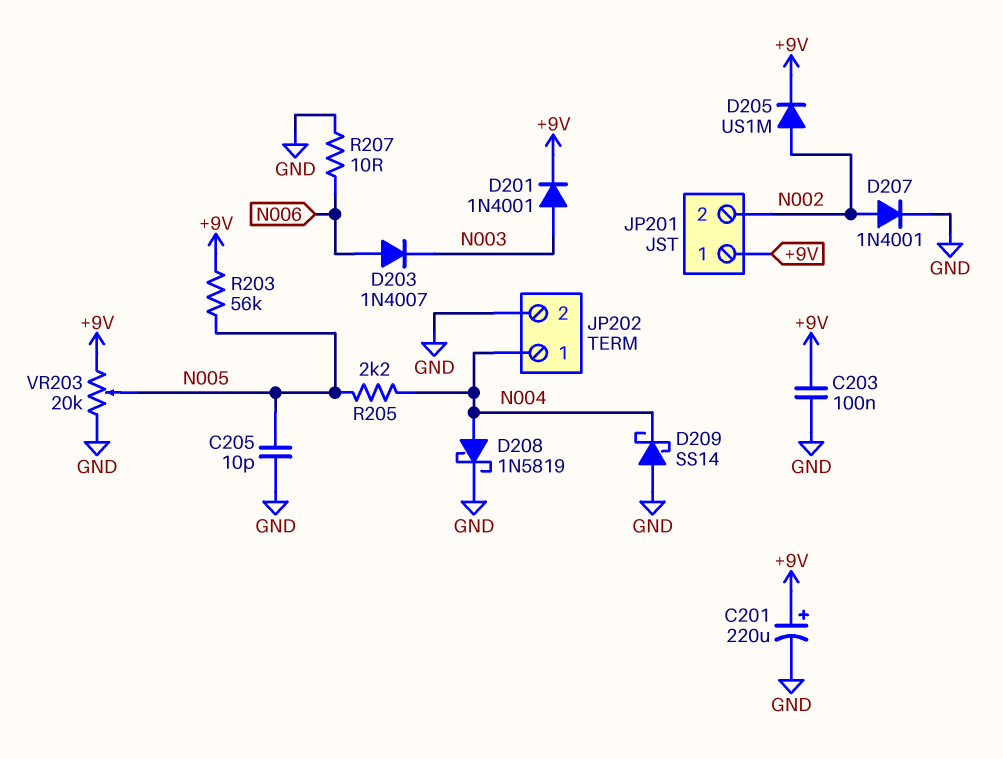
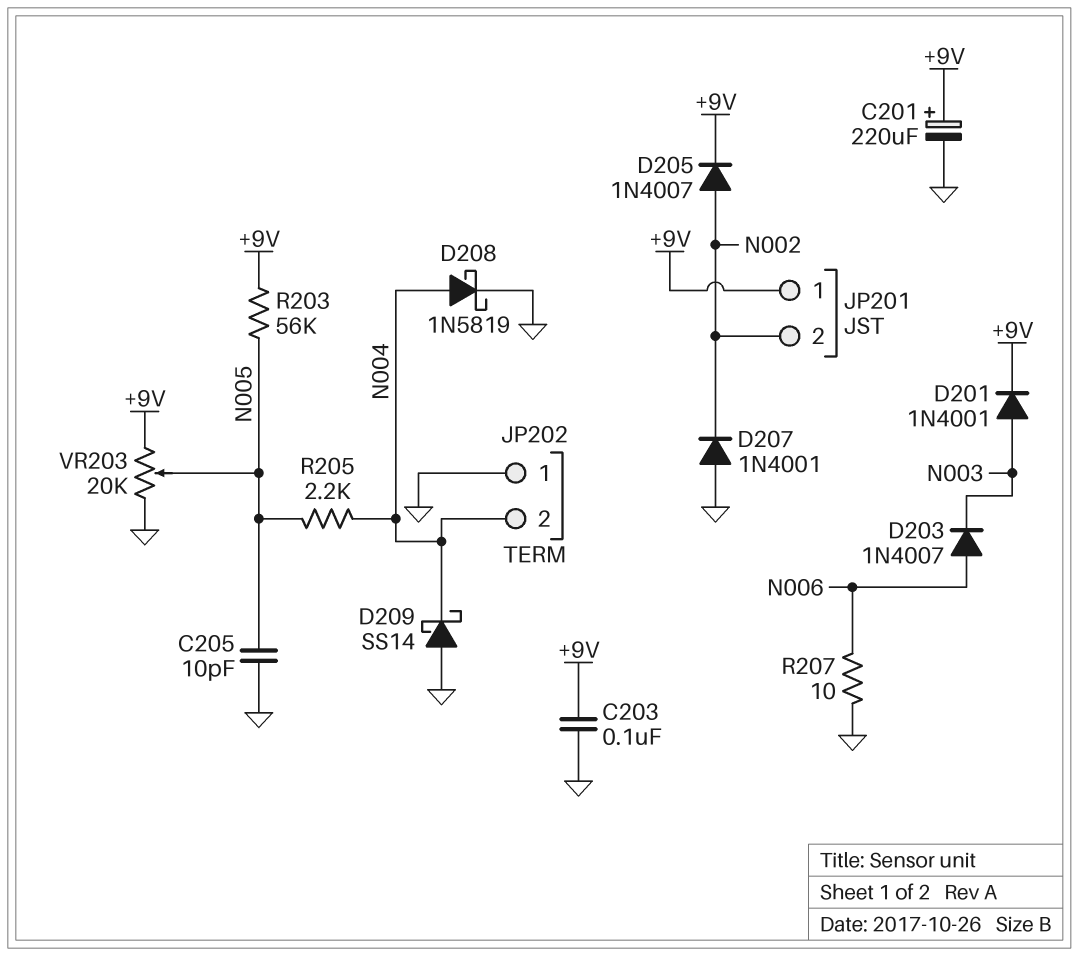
D205: diode US1M (A N002, K +9V) -> diode 1N4007 (A N002, K +9V)
D207: diode 1N4001 (A N002, K GND) -> diode 1N4001 (A GND, K N002)
JP202 pin 1: N004 -> GND
JP202 pin 2: GND -> N004

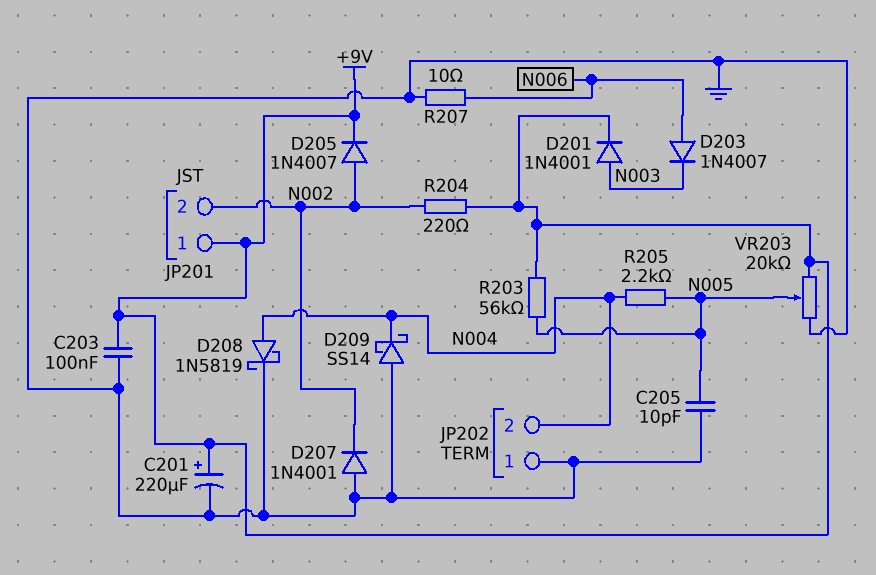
R204: none -> 220 (+9V, N002)

